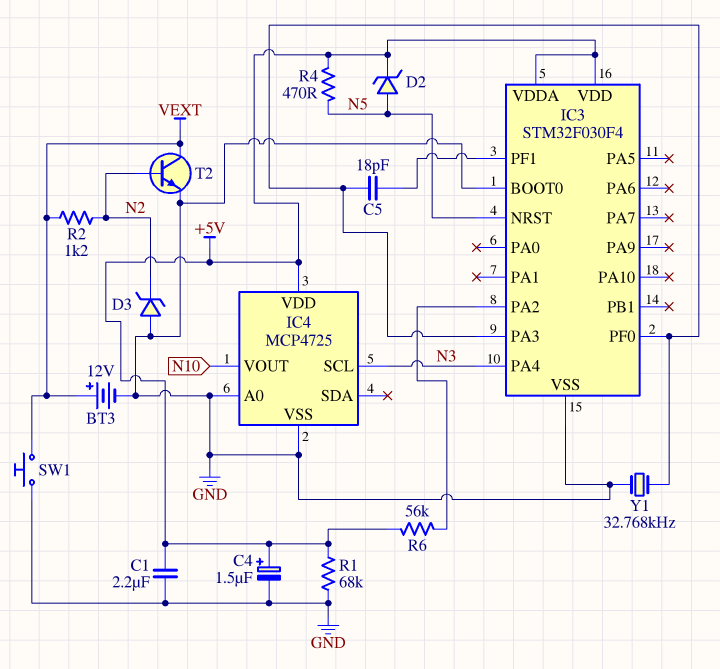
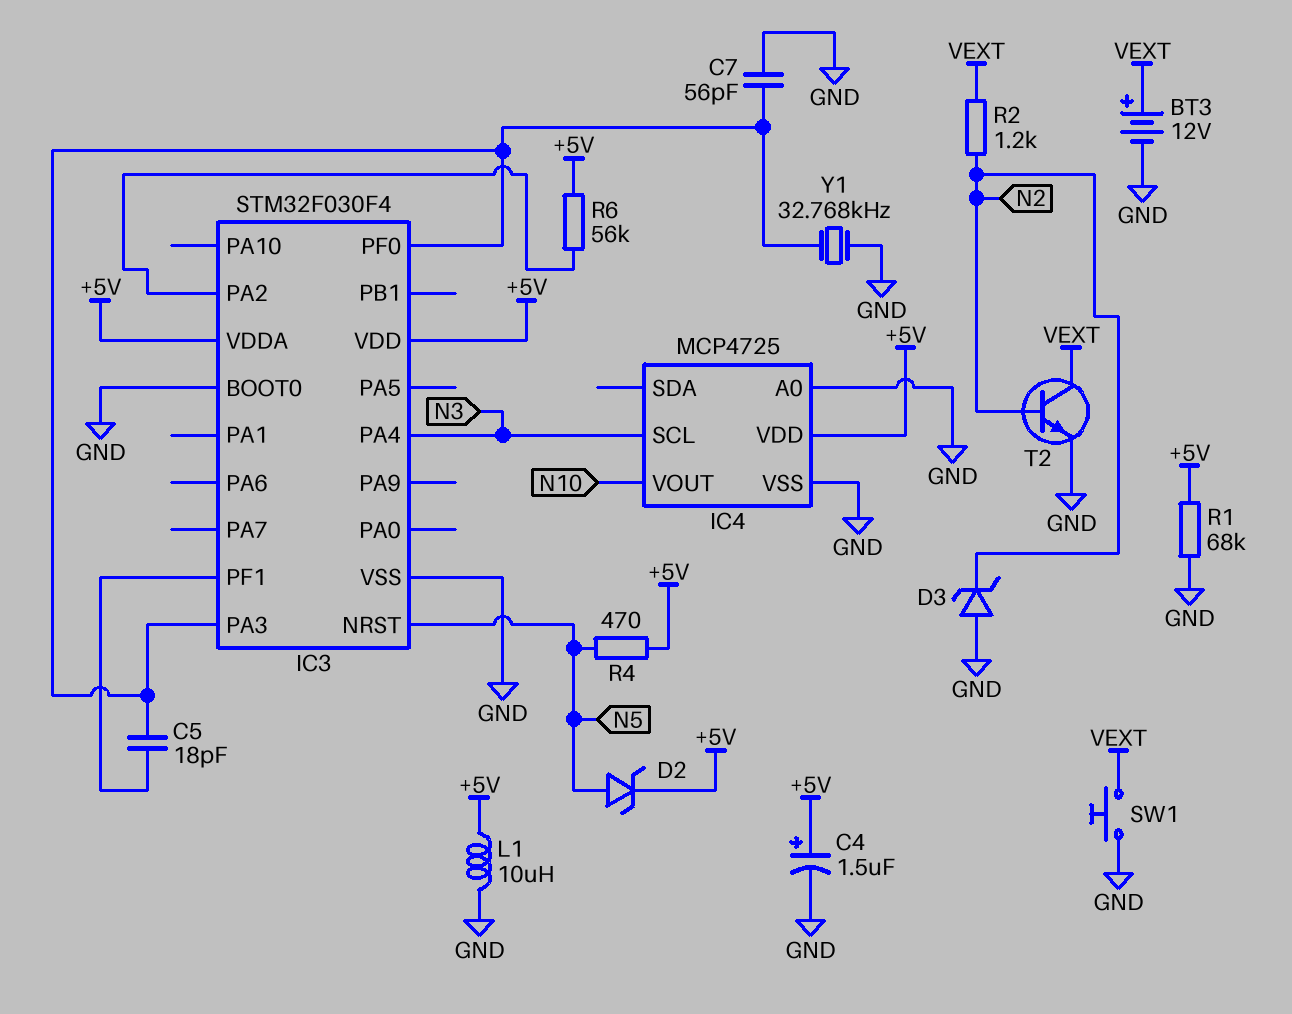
C1: 2.2uF (+5V, GND) -> none
C7: none -> 56pF (GND, IC3/PA3)
L1: none -> 10uH (+5V, GND)

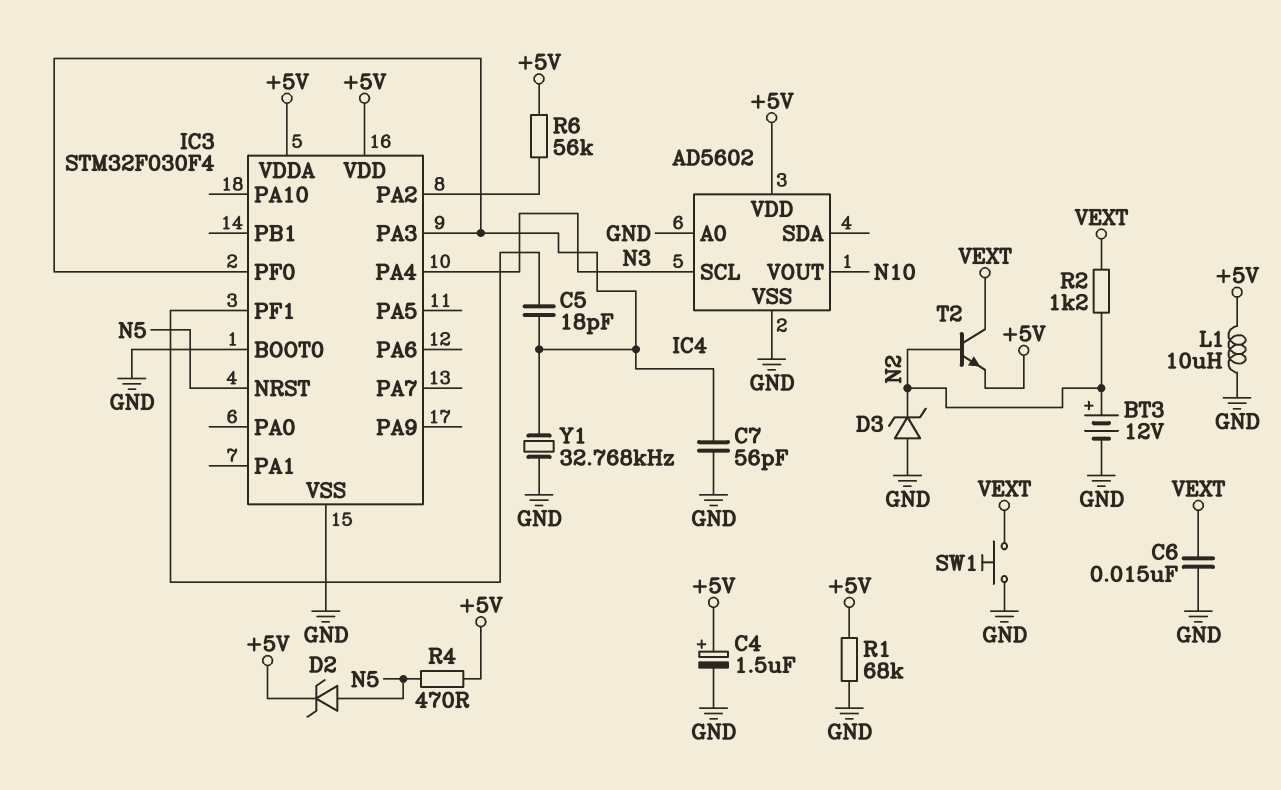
BT3: 12V (plus VEXT, minus GND) -> 12V (plus N2, minus GND)
C6: none -> 15nF (GND, VEXT)
IC4: MCP4725 -> AD5602
T2: NPN (B N2, C VEXT, E GND) -> NPN (B N2, C VEXT, E +5V)

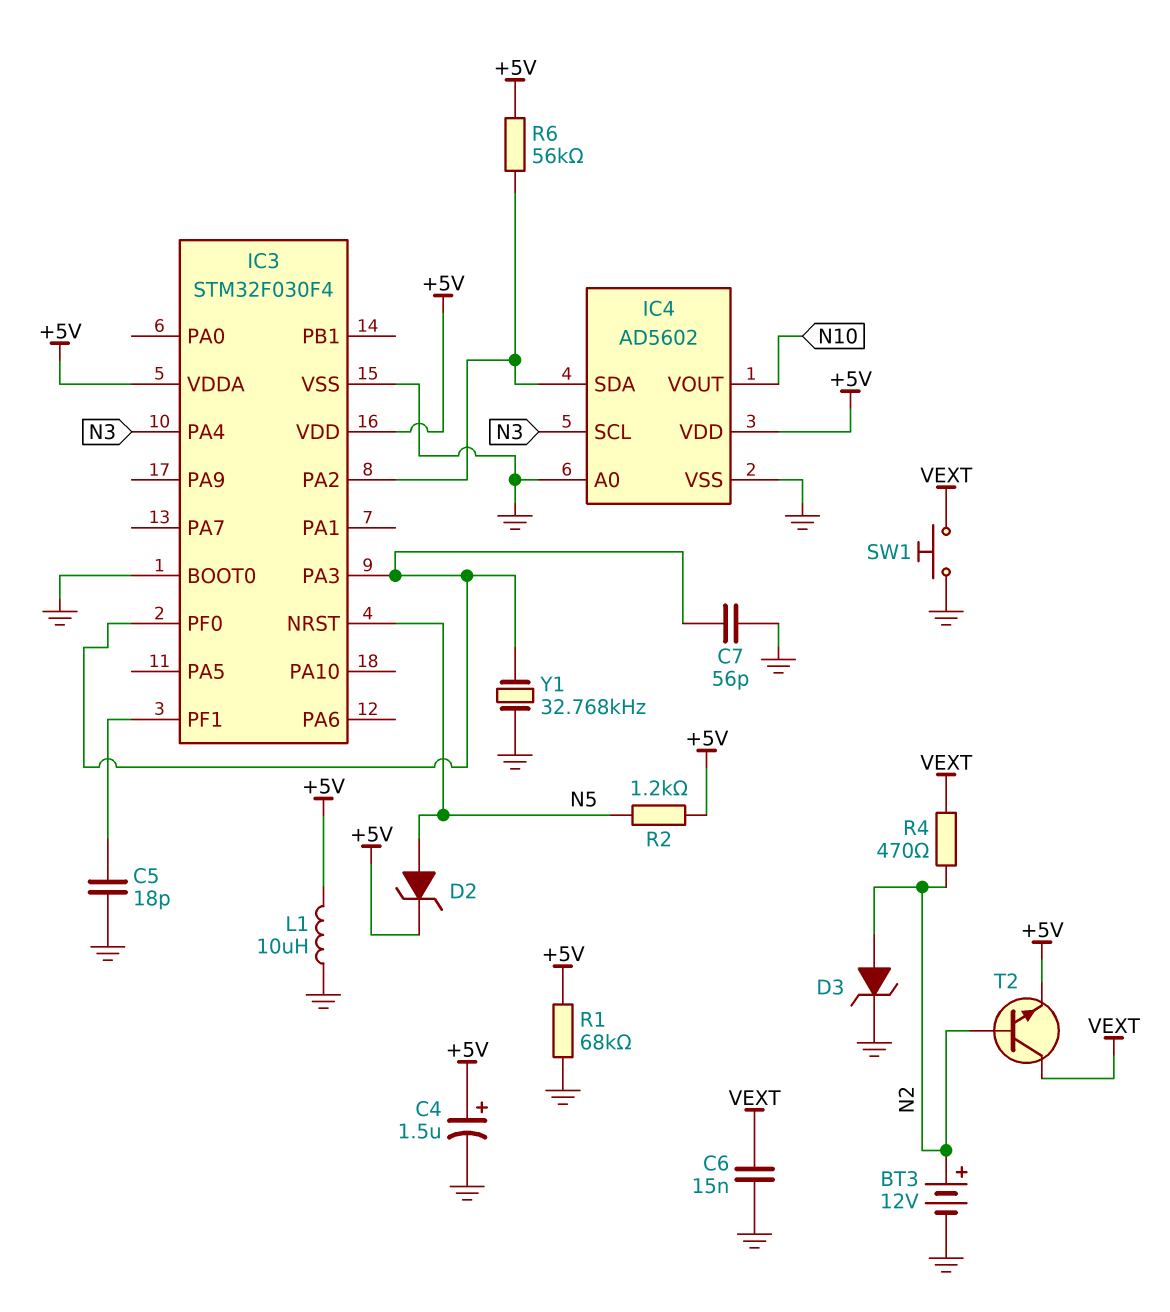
C5: 18pF (IC3/PA3, IC3/PF1) -> 18pF (GND, IC3/PF1)
D3: zener (A GND, K N2) -> zener (A N2, K GND)
IC4 pin SDA: none -> IC3/PA2
R2: 1.2k (N2, VEXT) -> 1.2k (+5V, N5)
R4: 470 (+5V, N5) -> 470 (N2, VEXT)

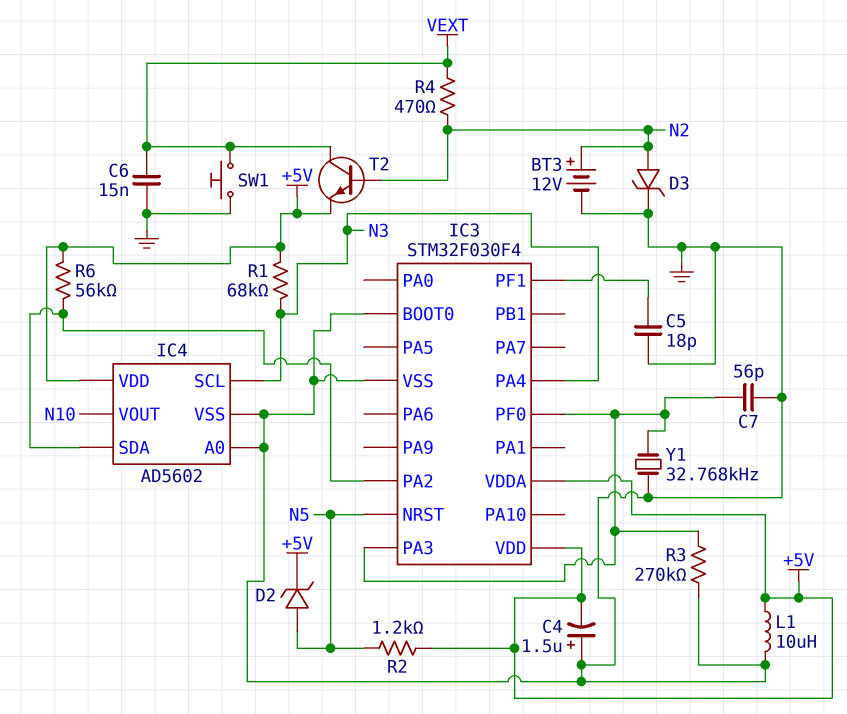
C4: 1.5uF (plus +5V, minus GND) -> 1.5uF (plus GND, minus +5V)
R1: 68k (+5V, GND) -> 68k (+5V, N3)
R3: none -> 270k (GND, IC3/PA3)

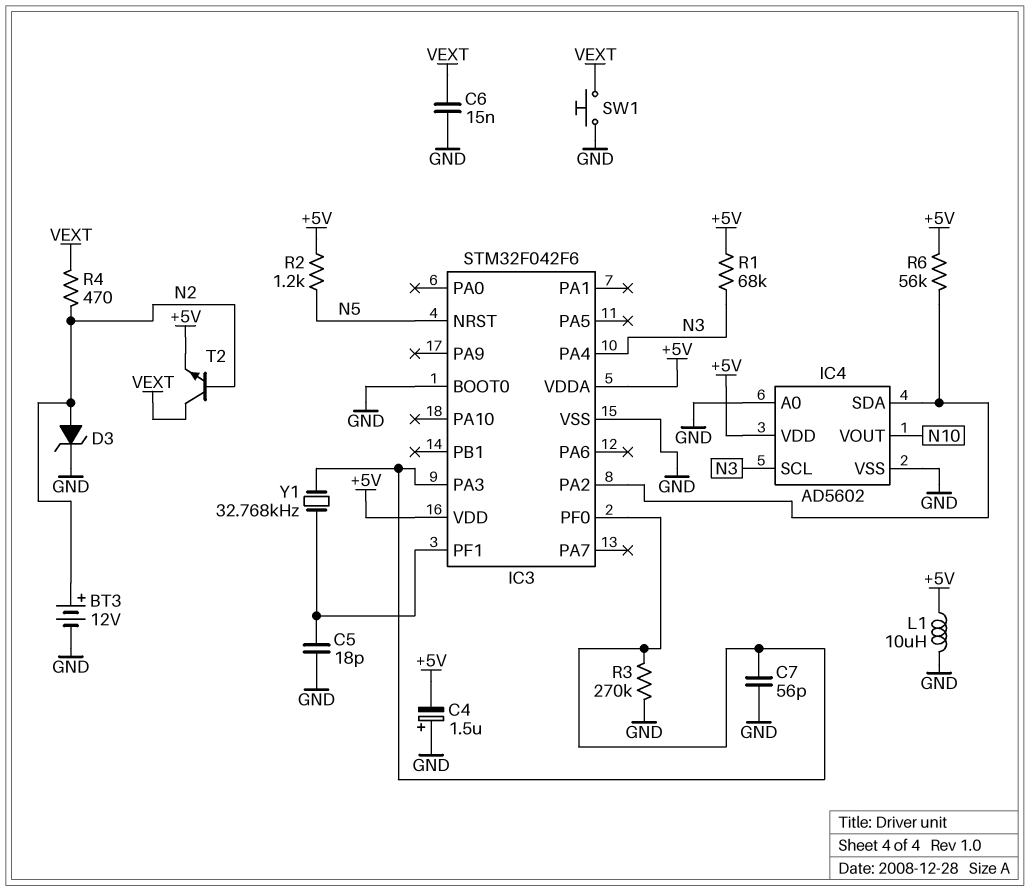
D2: zener (A N5, K +5V) -> none
IC3: STM32F030F4 -> STM32F042F6
Y1: 32.768kHz (GND, IC3/PA3) -> 32.768kHz (IC3/PA3, IC3/PF1)

